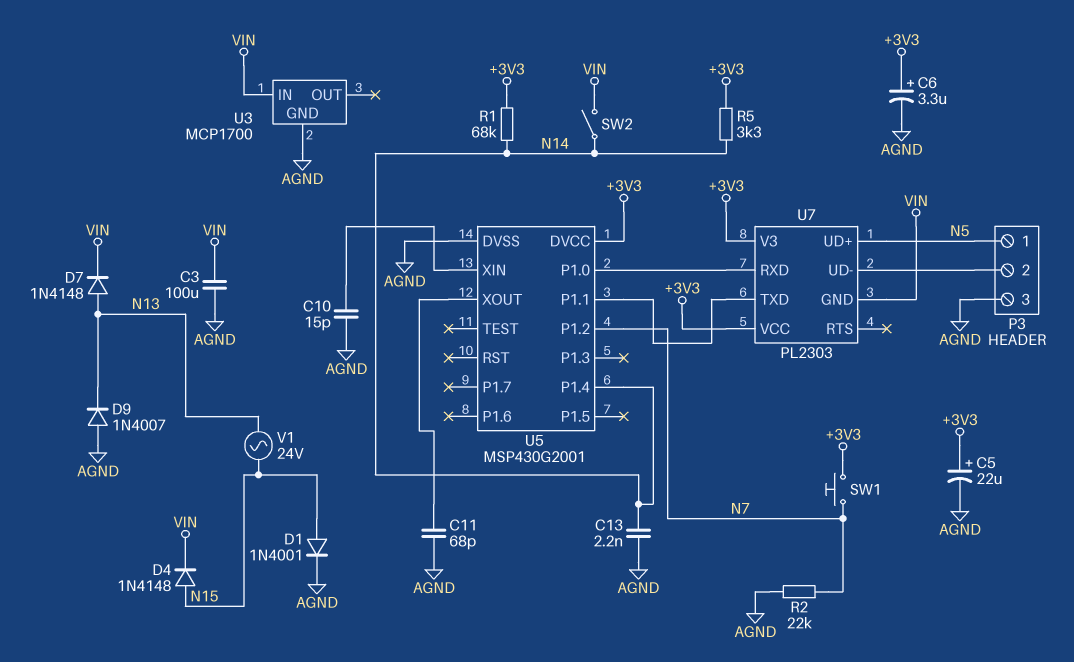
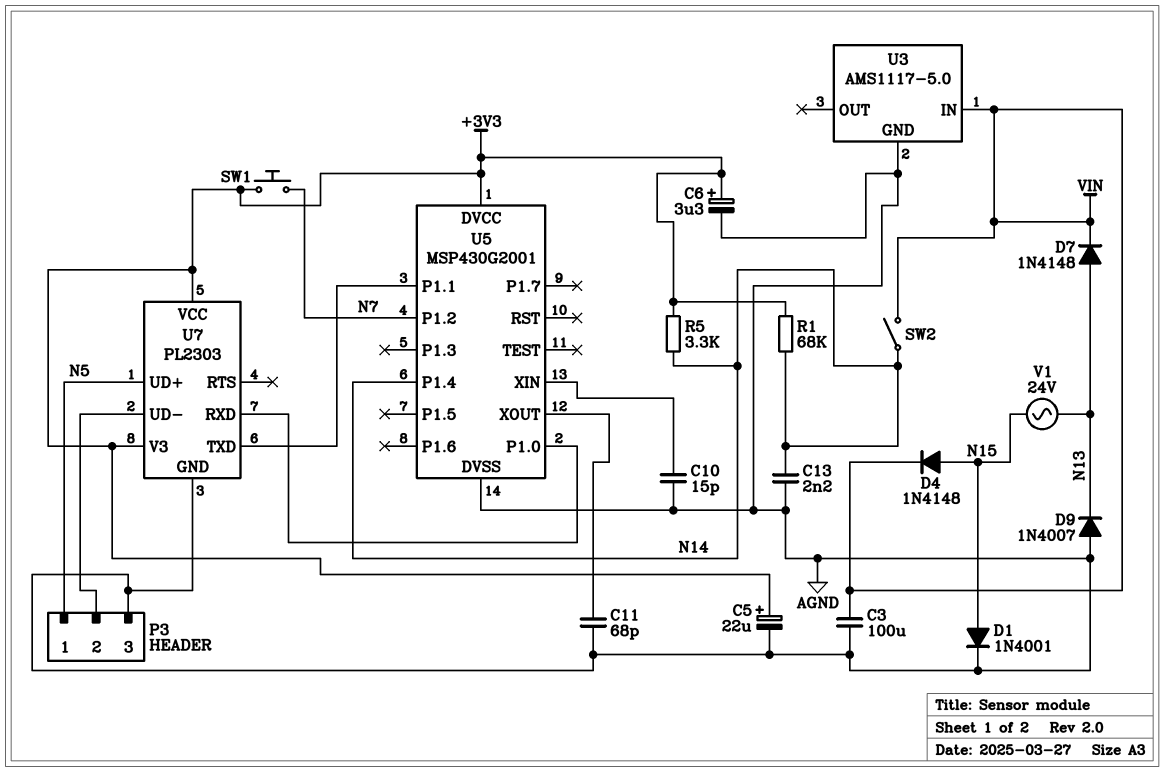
R2: 22k (AGND, N7) -> none
U3: MCP1700 -> AMS1117-5.0
U7 pin GND: VIN -> AGND

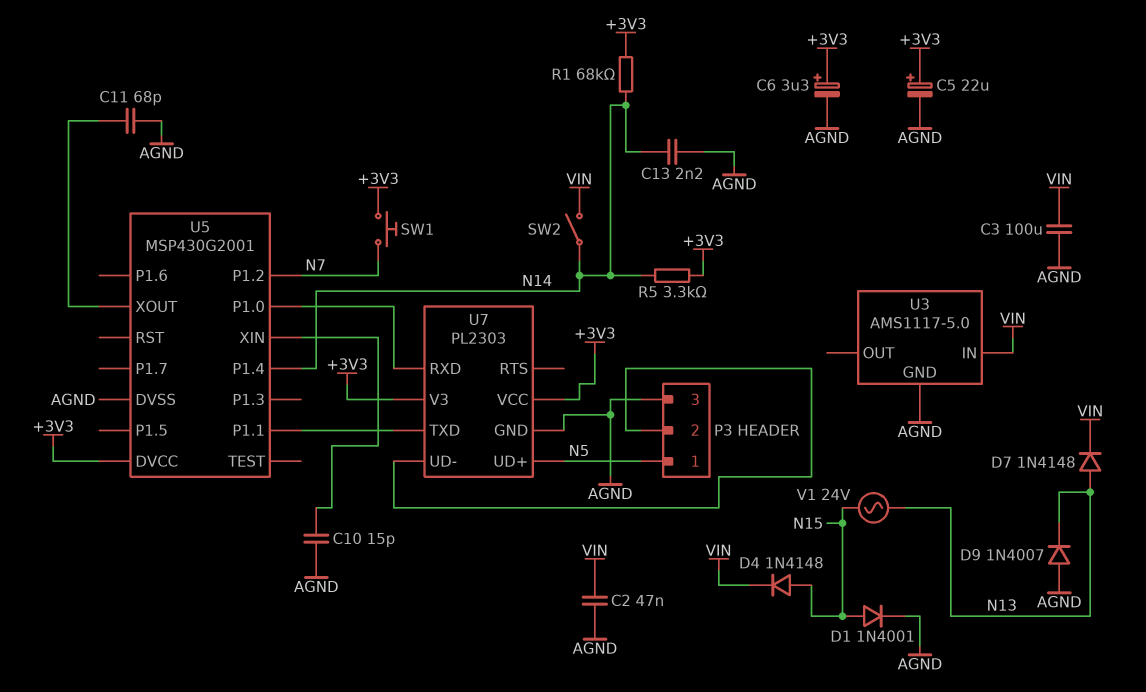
C2: none -> 47nF (AGND, VIN)

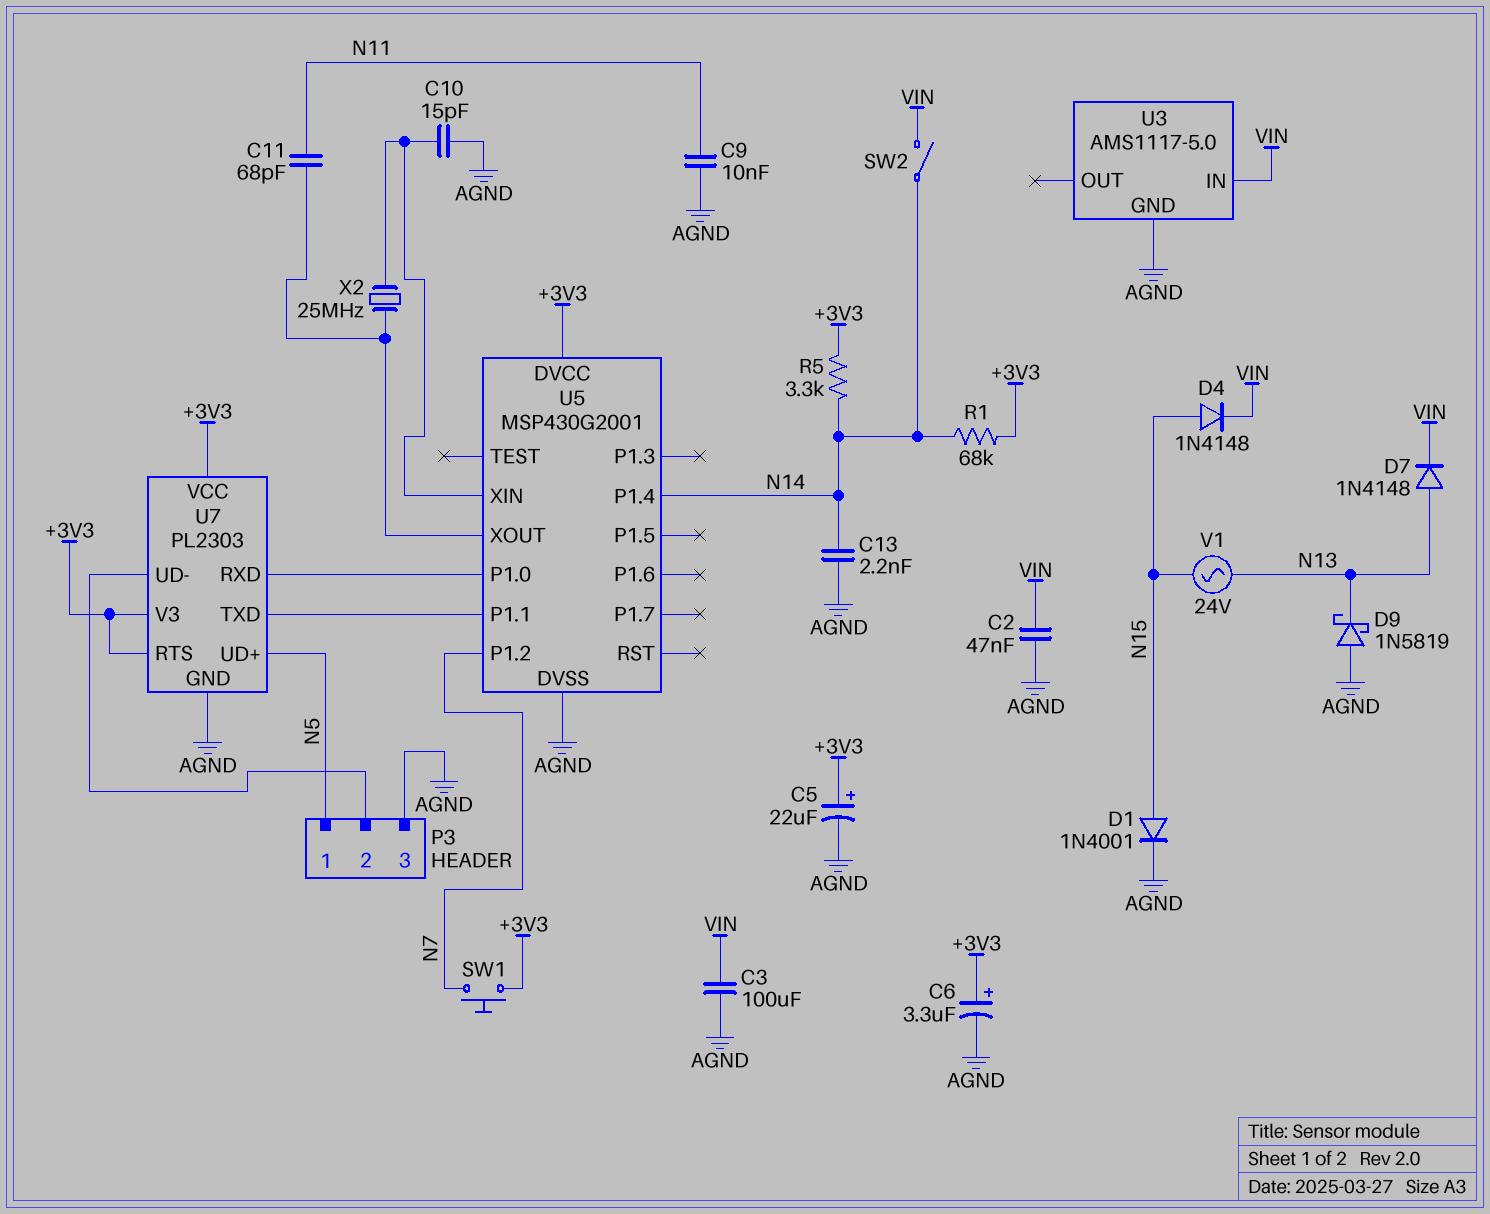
C9: none -> 10nF (AGND, N11)
C11: 68pF (AGND, U5/XOUT) -> 68pF (N11, U5/XOUT)
D9: diode 1N4007 (A AGND, K N13) -> schottky 1N5819 (A AGND, K N13)
U7 pin RTS: none -> +3V3
X2: none -> 25MHz (U5/XIN, U5/XOUT)

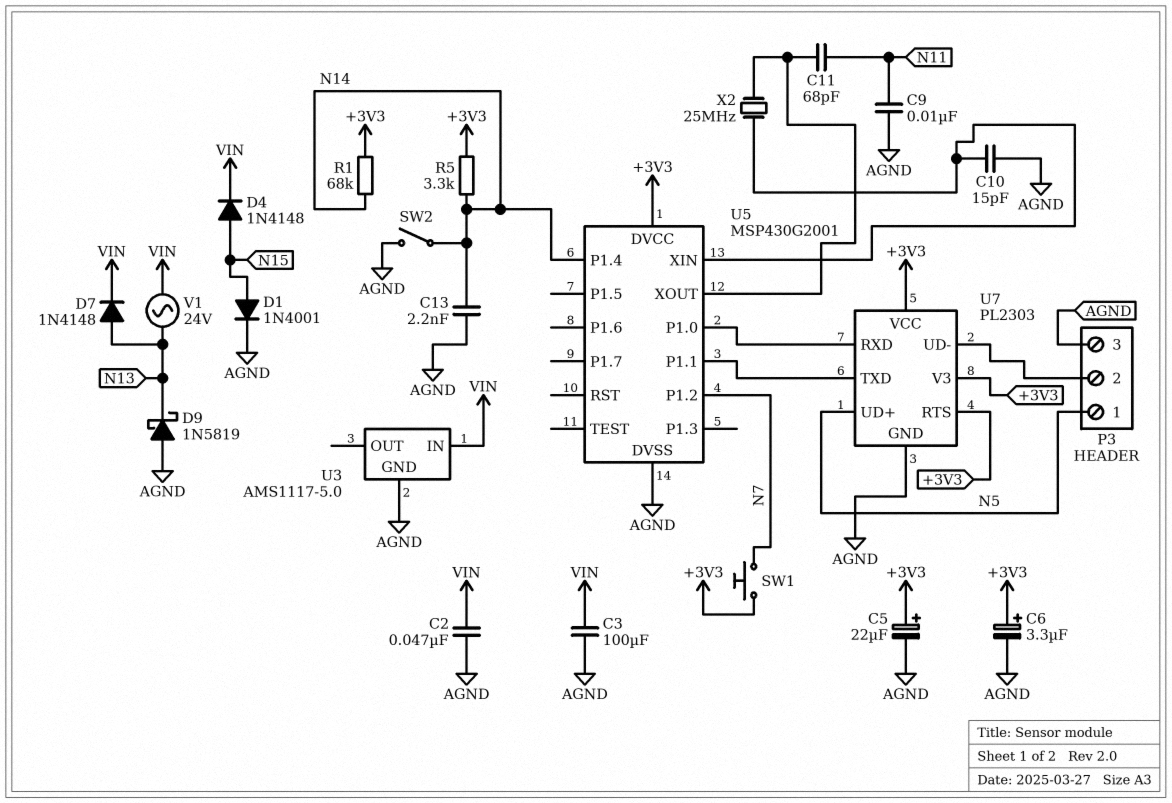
SW2: switch (N14, VIN) -> switch (AGND, N14)
V1: AC 24V (N13, N15) -> AC 24V (N13, VIN)

